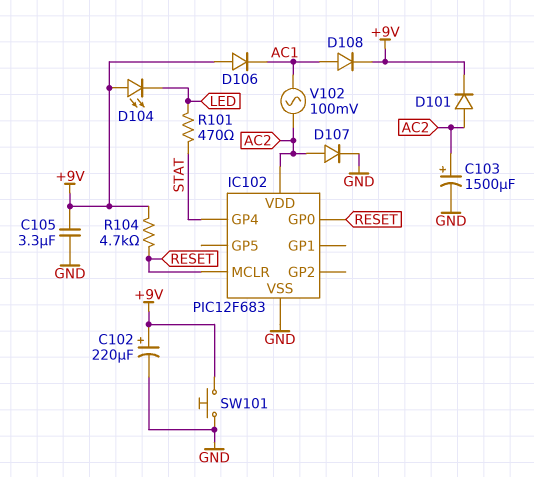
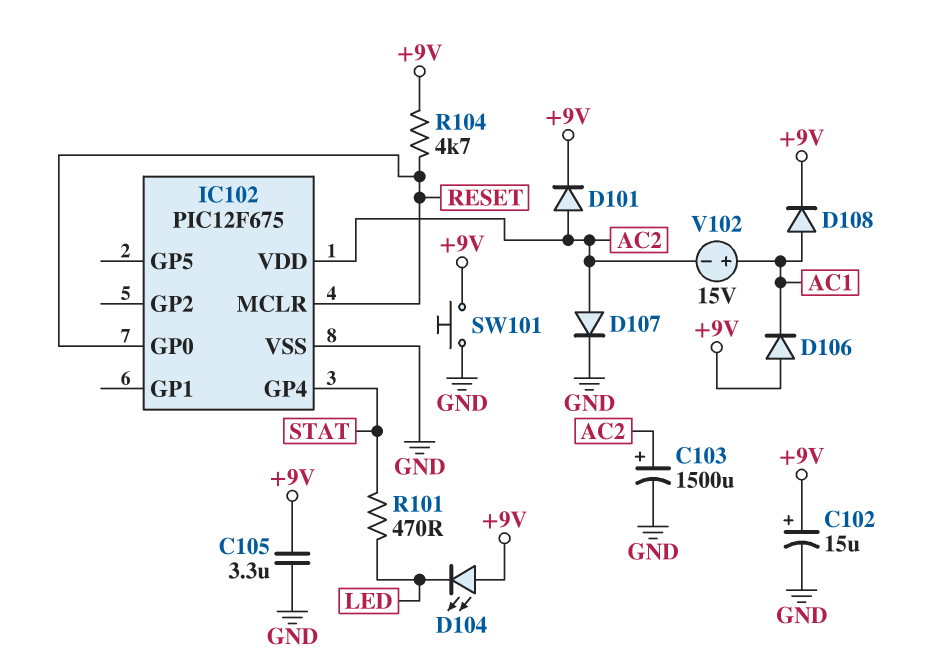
C102: 220uF (plus +9V, minus GND) -> 15uF (plus +9V, minus GND)
IC102: PIC12F683 -> PIC12F675
V102: AC 100mV (AC1, AC2) -> 15V (plus AC1, minus AC2)

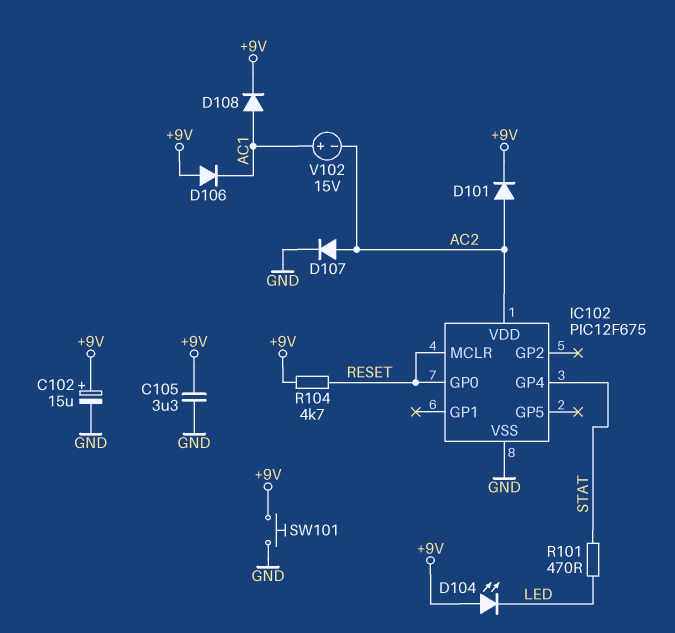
C103: 1500uF (plus AC2, minus GND) -> none

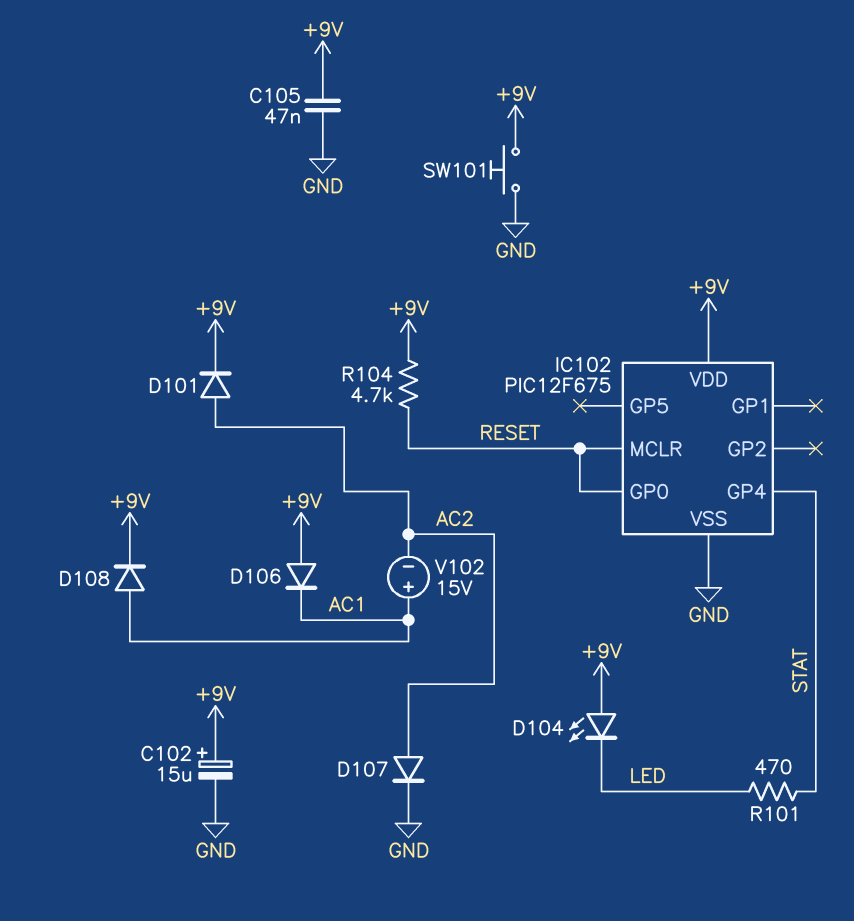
C105: 3.3uF (+9V, GND) -> 47nF (+9V, GND)
IC102 pin VDD: AC2 -> +9V

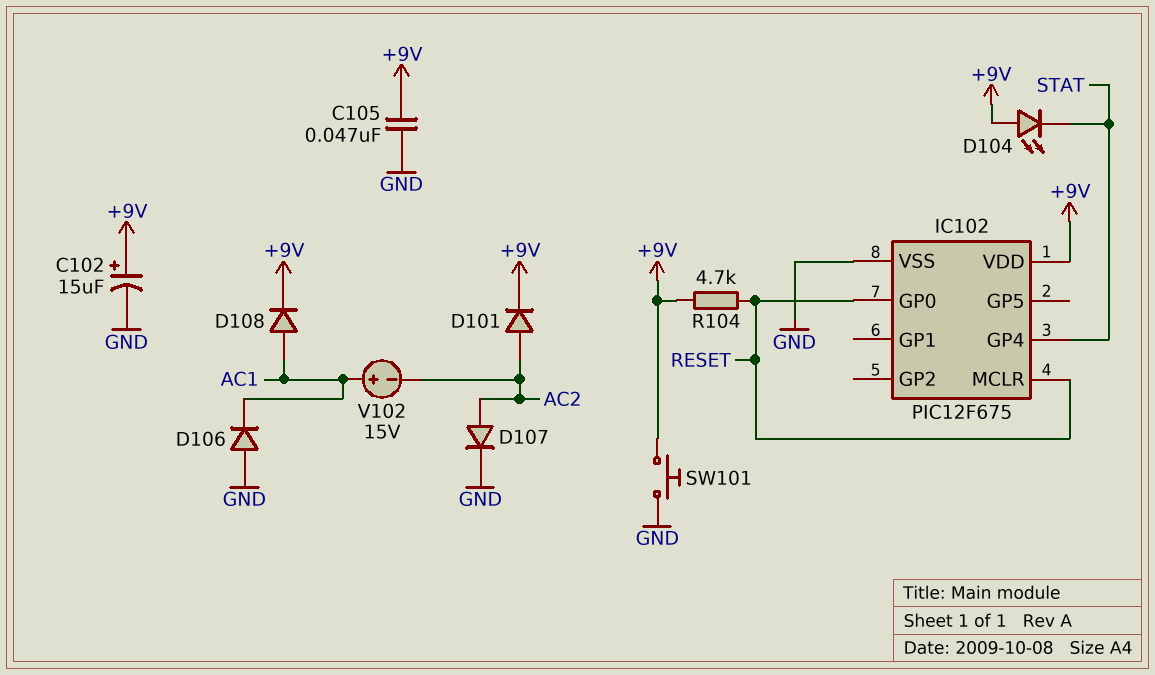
D104: LED (A +9V, K LED) -> LED (A +9V, K STAT)
D106: diode (A +9V, K AC1) -> diode (A GND, K AC1)
R101: 470 (LED, STAT) -> none

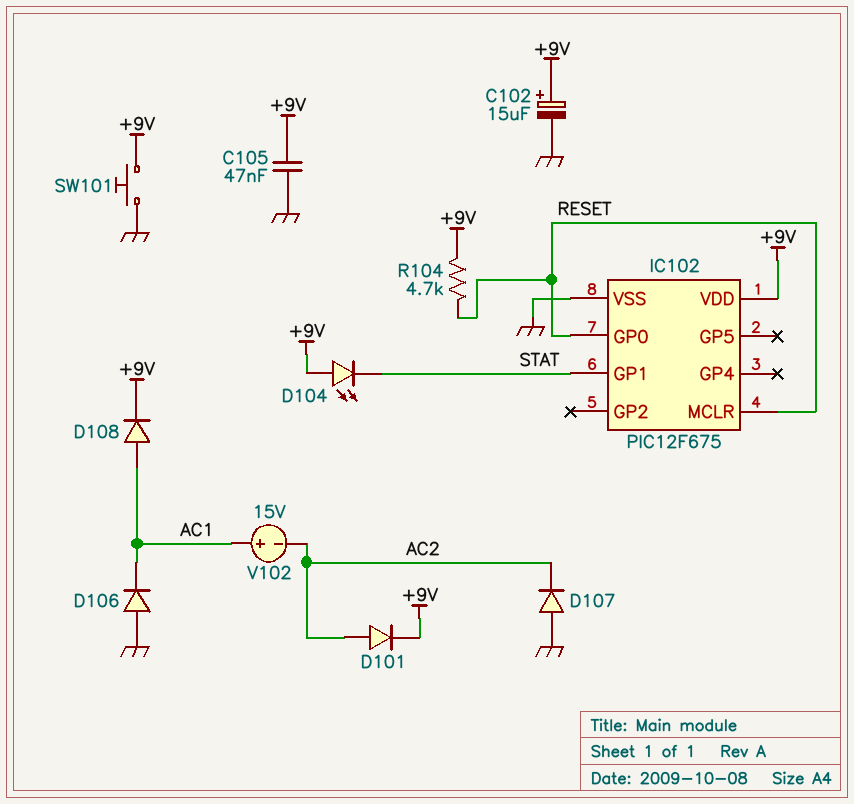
D107: diode (A AC2, K GND) -> diode (A GND, K AC2)
IC102 pin GP1: none -> STAT
IC102 pin GP4: STAT -> none

